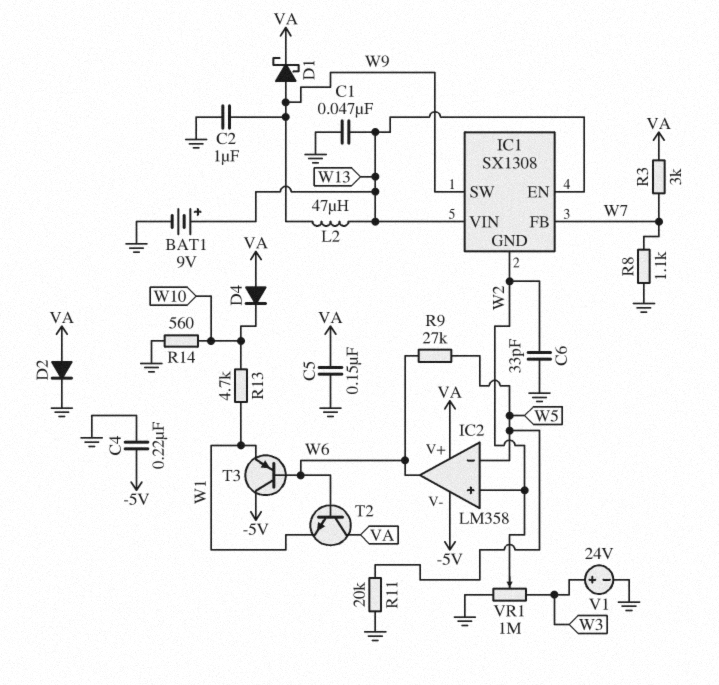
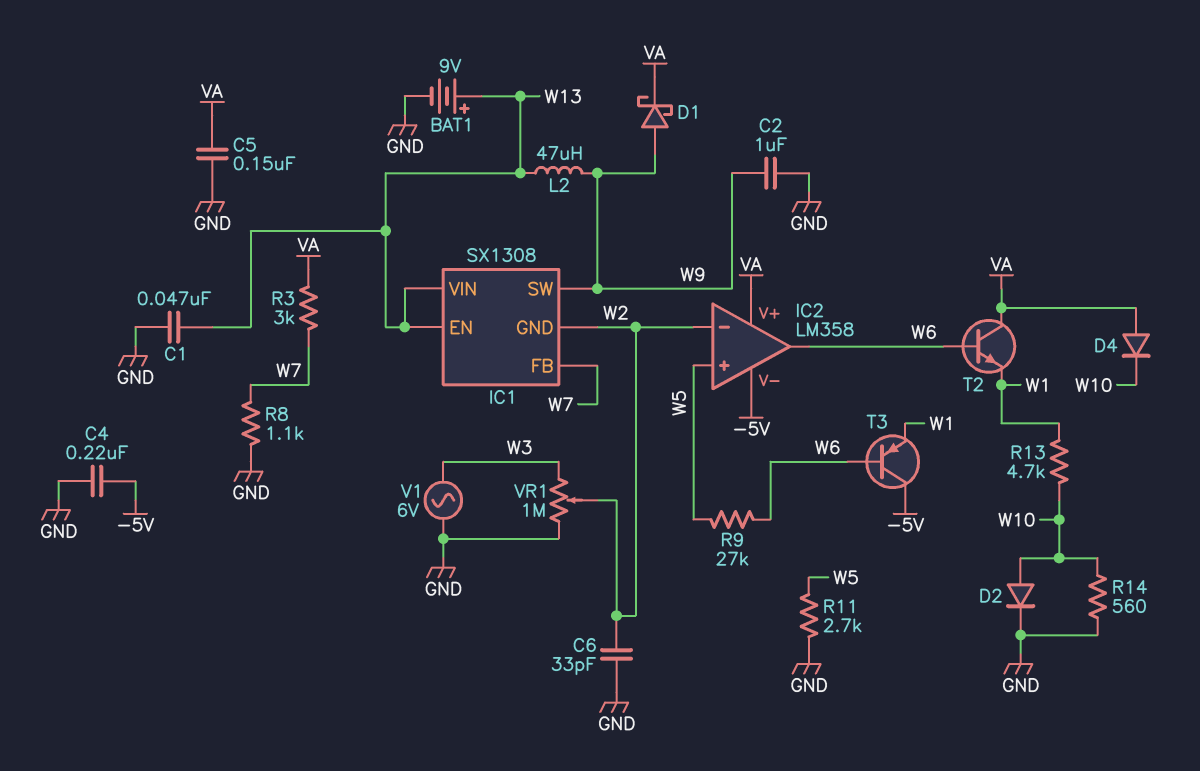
D2: diode (A VA, K GND) -> diode (A W10, K GND)
IC2 pin in+: W2 -> W5
IC2 pin in-: W5 -> W2
R11: 20k (GND, W5) -> 2.7k (GND, W5)
V1: 24V (plus W3, minus GND) -> AC 6V (GND, W3)

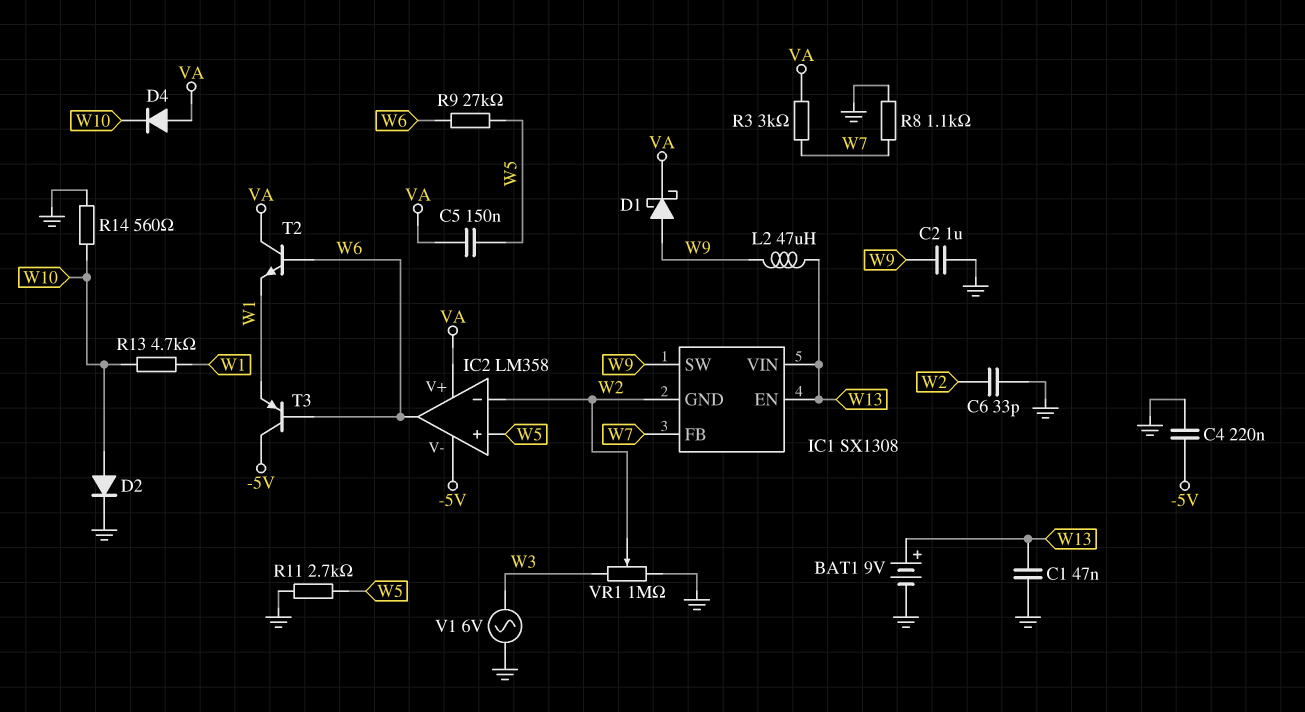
C5: 150nF (GND, VA) -> 150nF (VA, W5)

